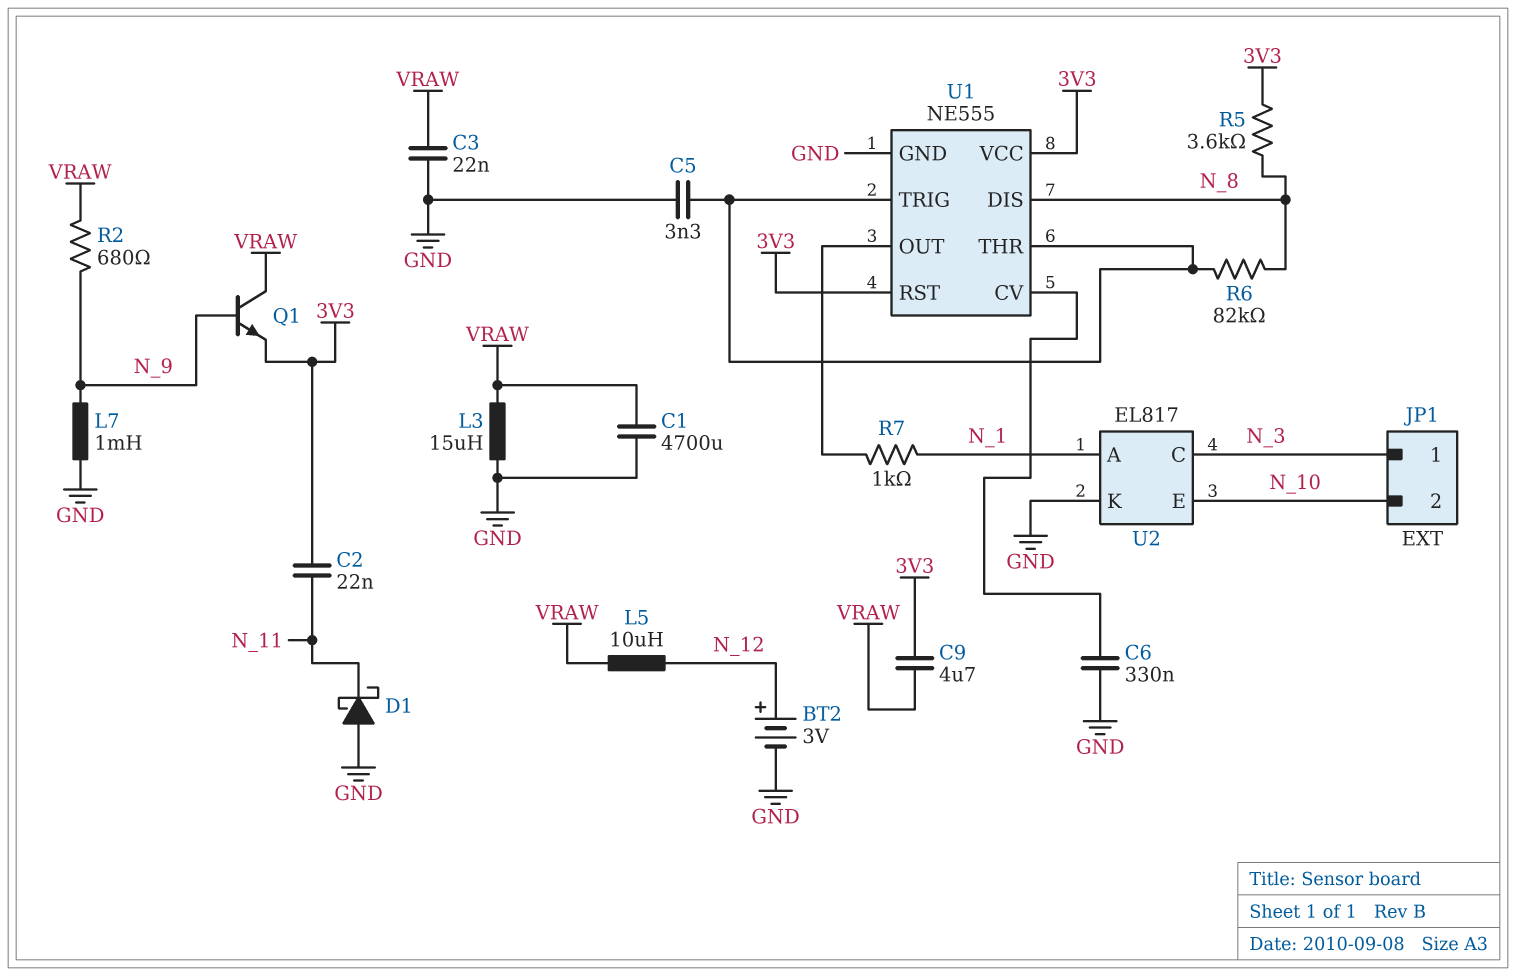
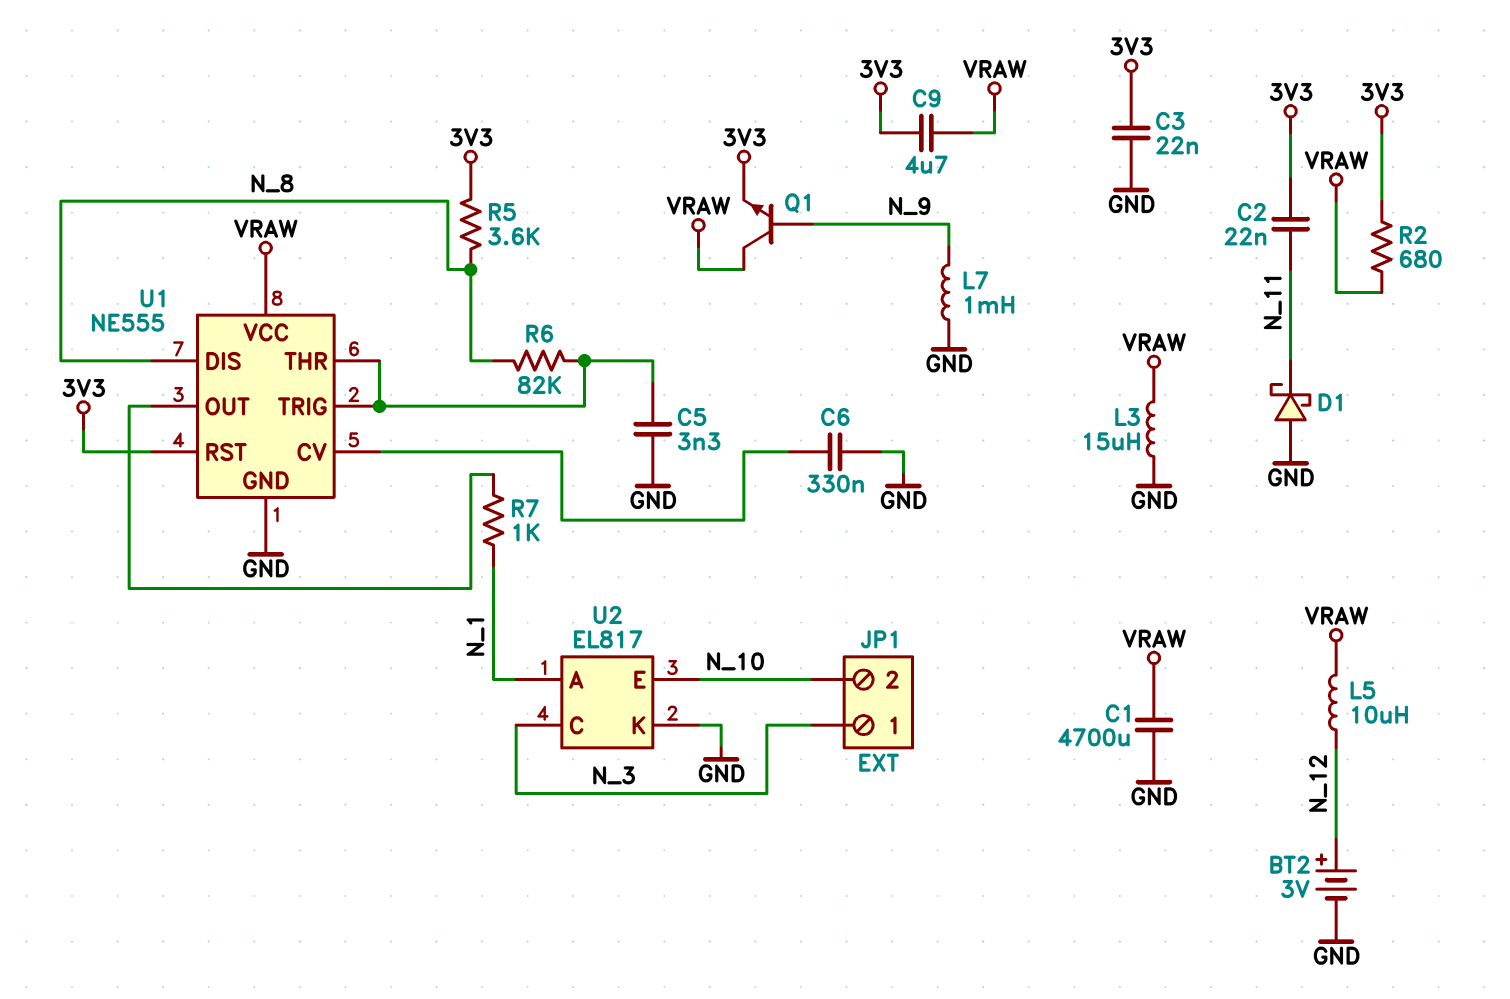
C3: 22nF (GND, VRAW) -> 22nF (3V3, GND)
R2: 680 (N_9, VRAW) -> 680 (3V3, VRAW)
U1 pin VCC: 3V3 -> VRAW

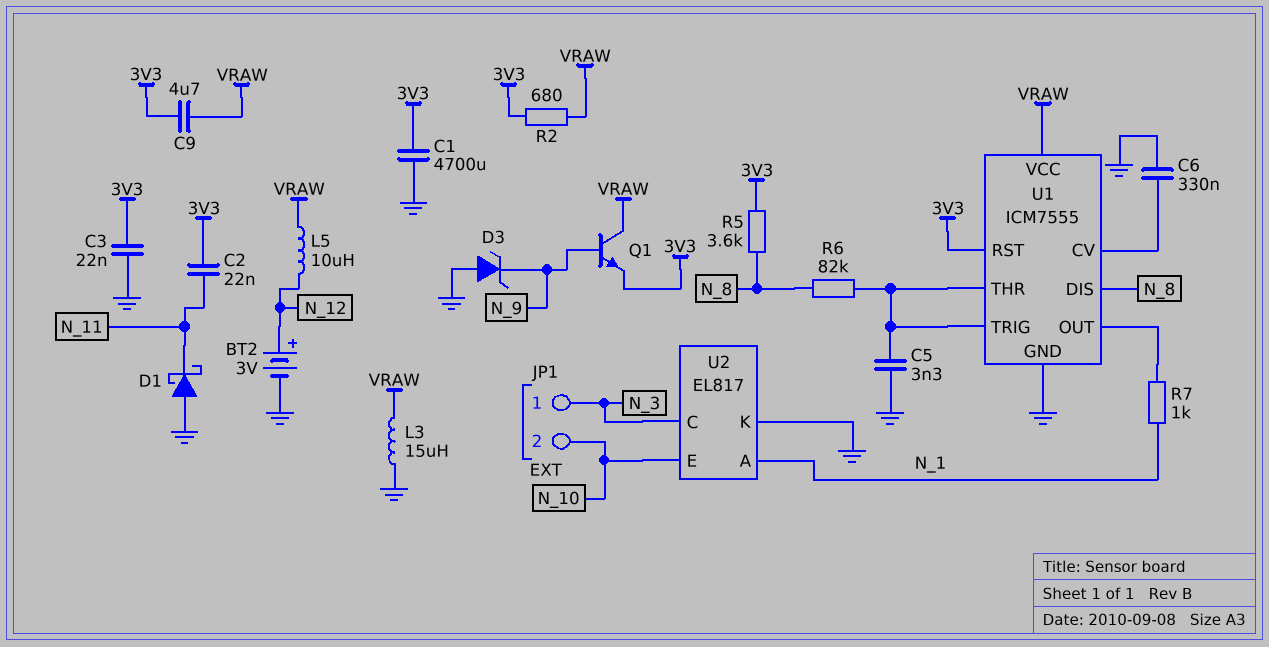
C1: 4700uF (GND, VRAW) -> 4700uF (3V3, GND)
D3: none -> zener (A GND, K N_9)
L7: 1mH (GND, N_9) -> none
U1: NE555 -> ICM7555

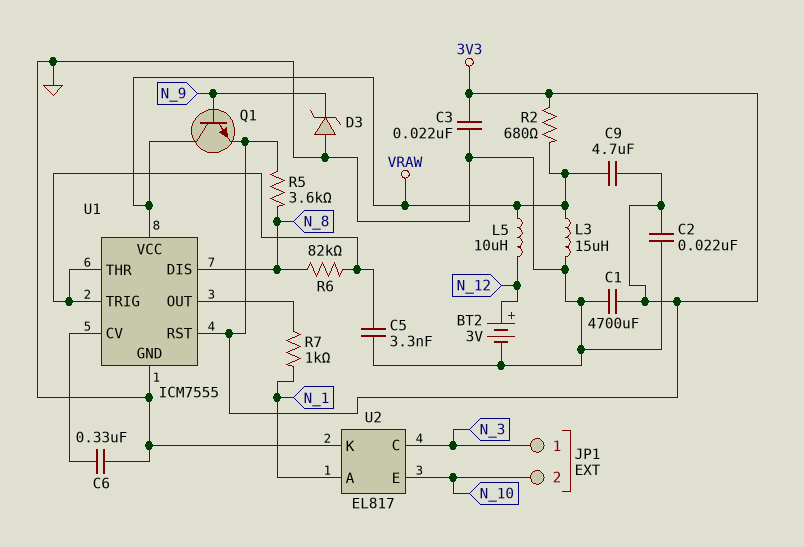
C2: 22nF (3V3, N_11) -> 22nF (3V3, GND)
D1: schottky (A GND, K N_11) -> none

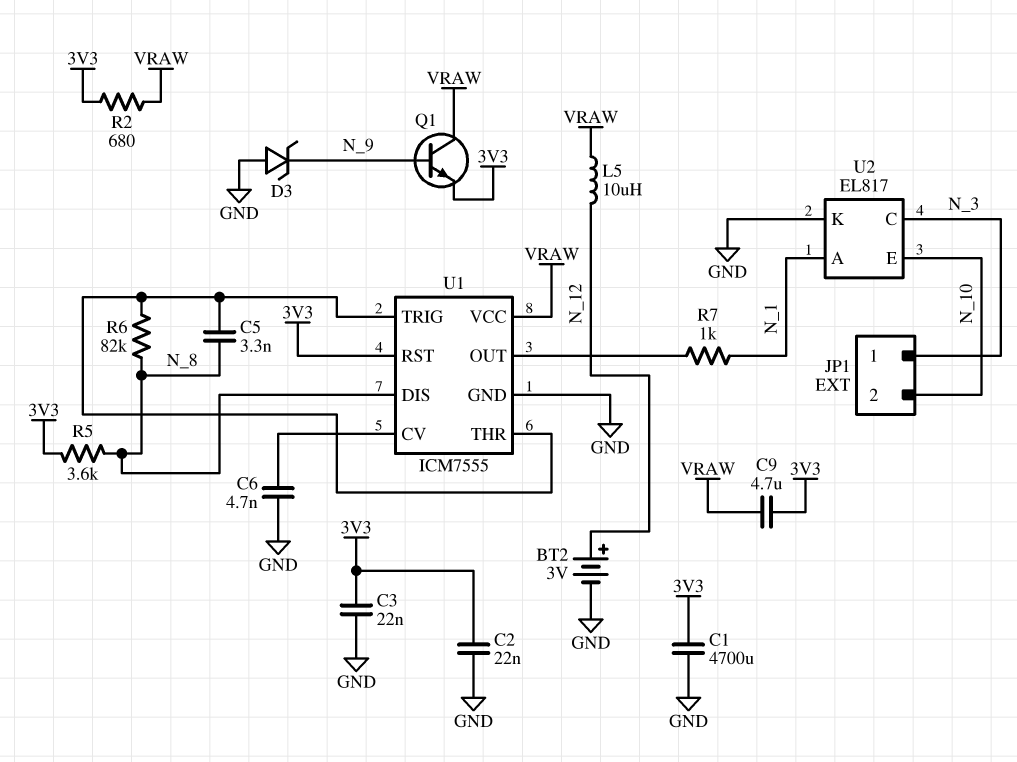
C5: 3.3nF (GND, U1/THR) -> 3.3nF (N_8, U1/THR)
C6: 330nF (GND, U1/CV) -> 4.7nF (GND, U1/CV)
L3: 15uH (GND, VRAW) -> none

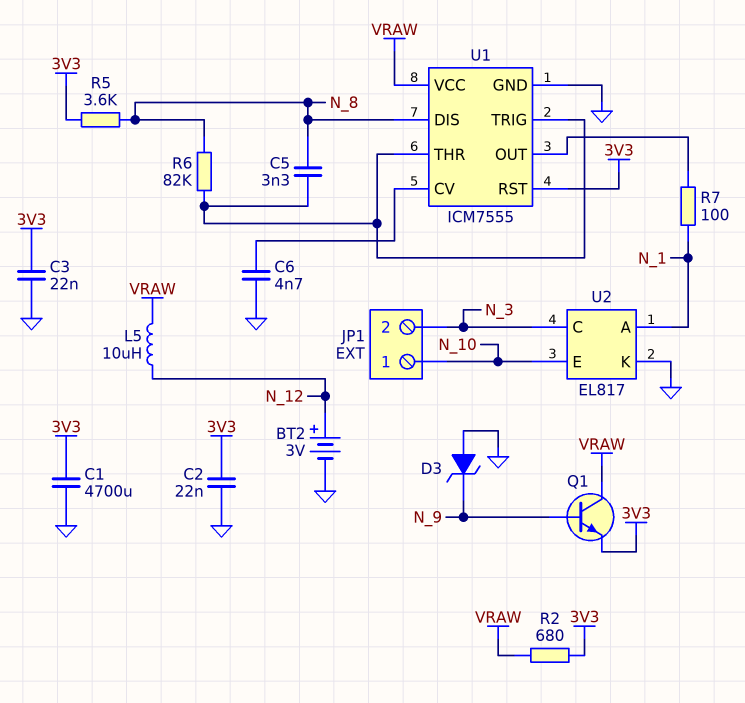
C9: 4.7uF (3V3, VRAW) -> none
JP1 pin 1: N_3 -> N_10
JP1 pin 2: N_10 -> N_3
R7: 1k (N_1, U1/OUT) -> 100 (N_1, U1/OUT)

